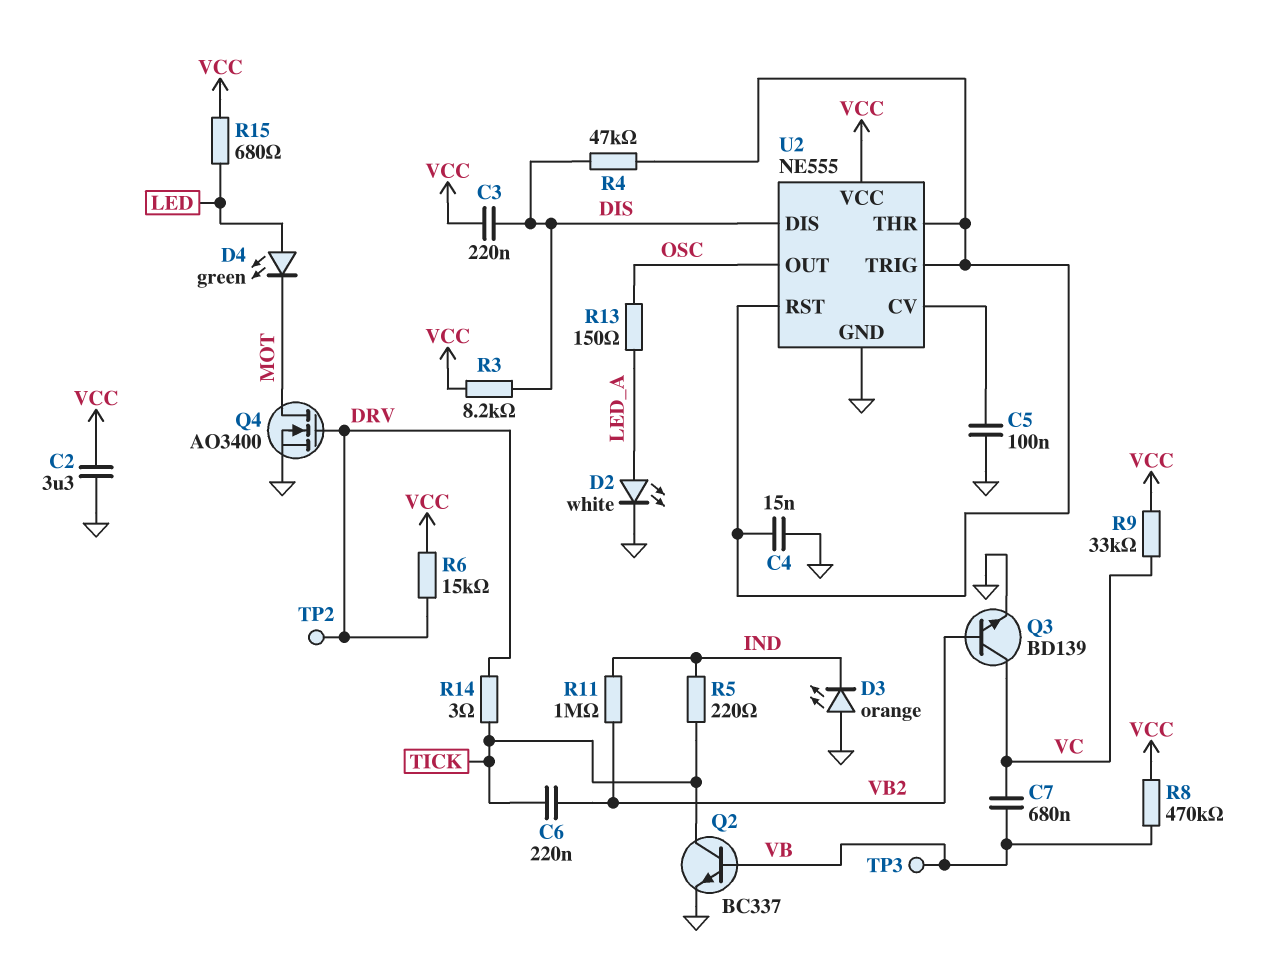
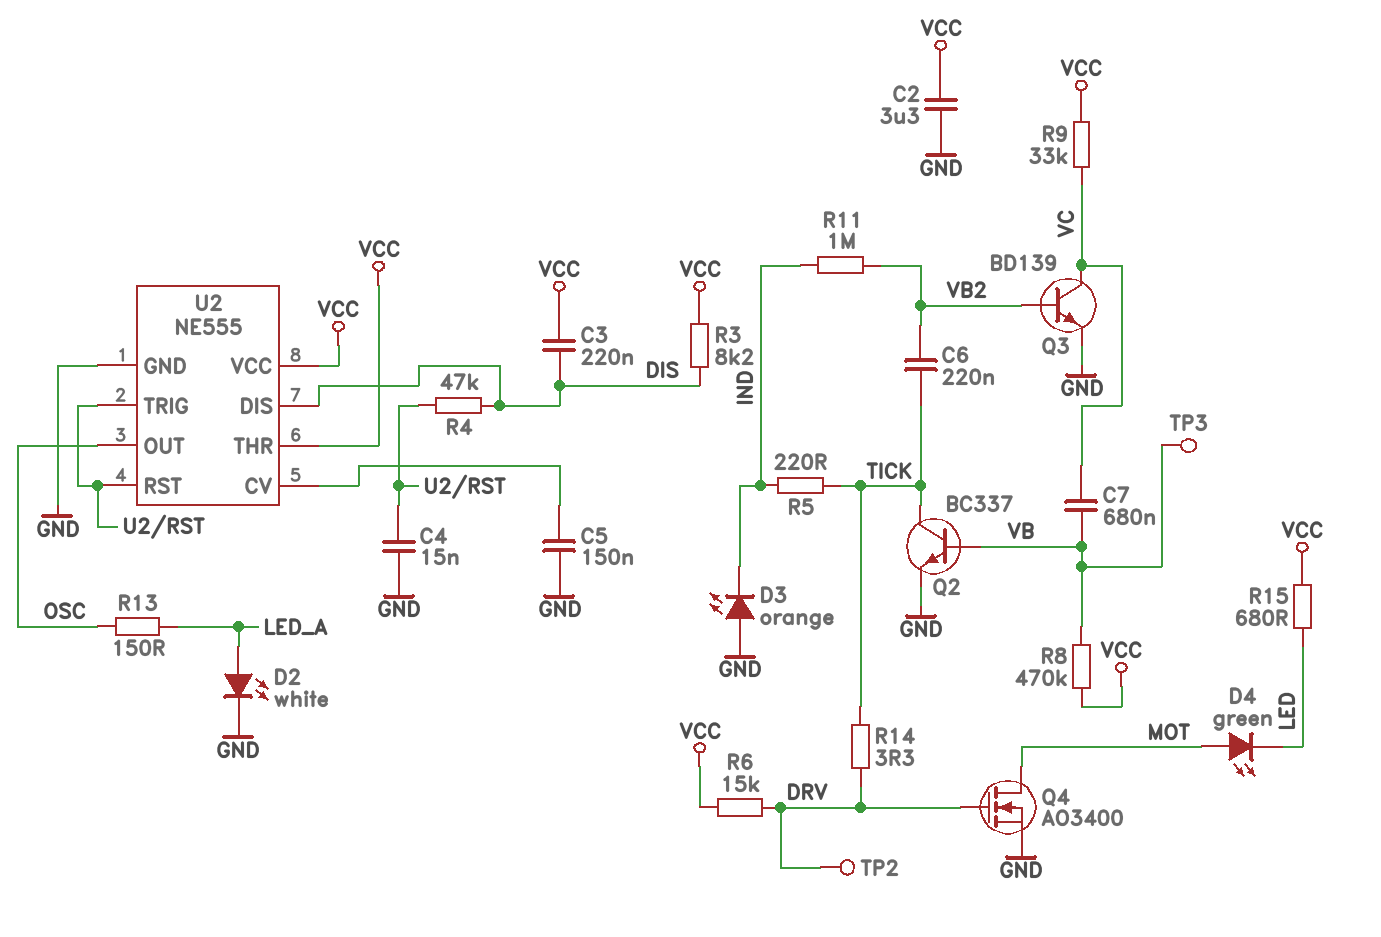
C5: 100nF (GND, U2/CV) -> 150nF (GND, U2/CV)
D4: LED green (A LED, K MOT) -> LED green (A MOT, K LED)
R14: 3 (DRV, TICK) -> 3.3 (DRV, TICK)
U2 pin THR: U2/RST -> VCC

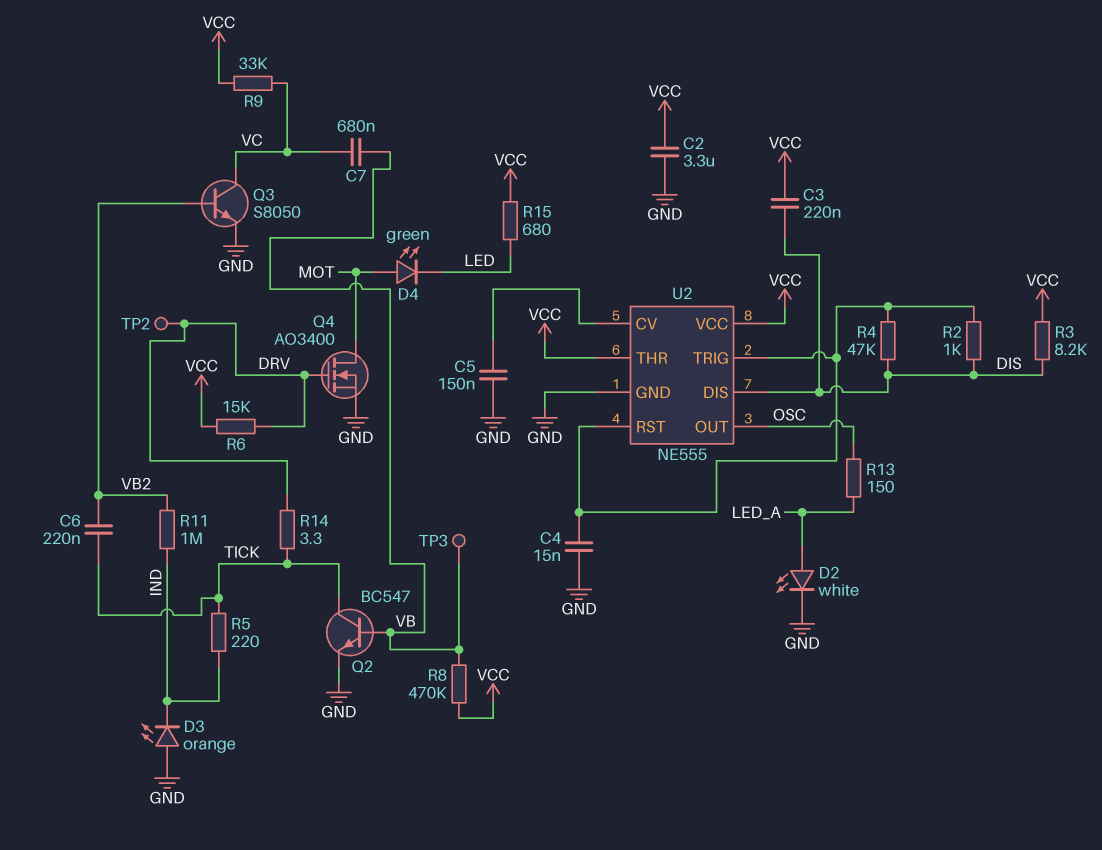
Q2: NPN BC337 (B VB, C TICK, E GND) -> NPN BC547 (B VB, C TICK, E GND)
Q3: NPN BD139 (B VB2, C VC, E GND) -> NPN S8050 (B VB2, C VC, E GND)
R2: none -> 1k (DIS, U2/RST)

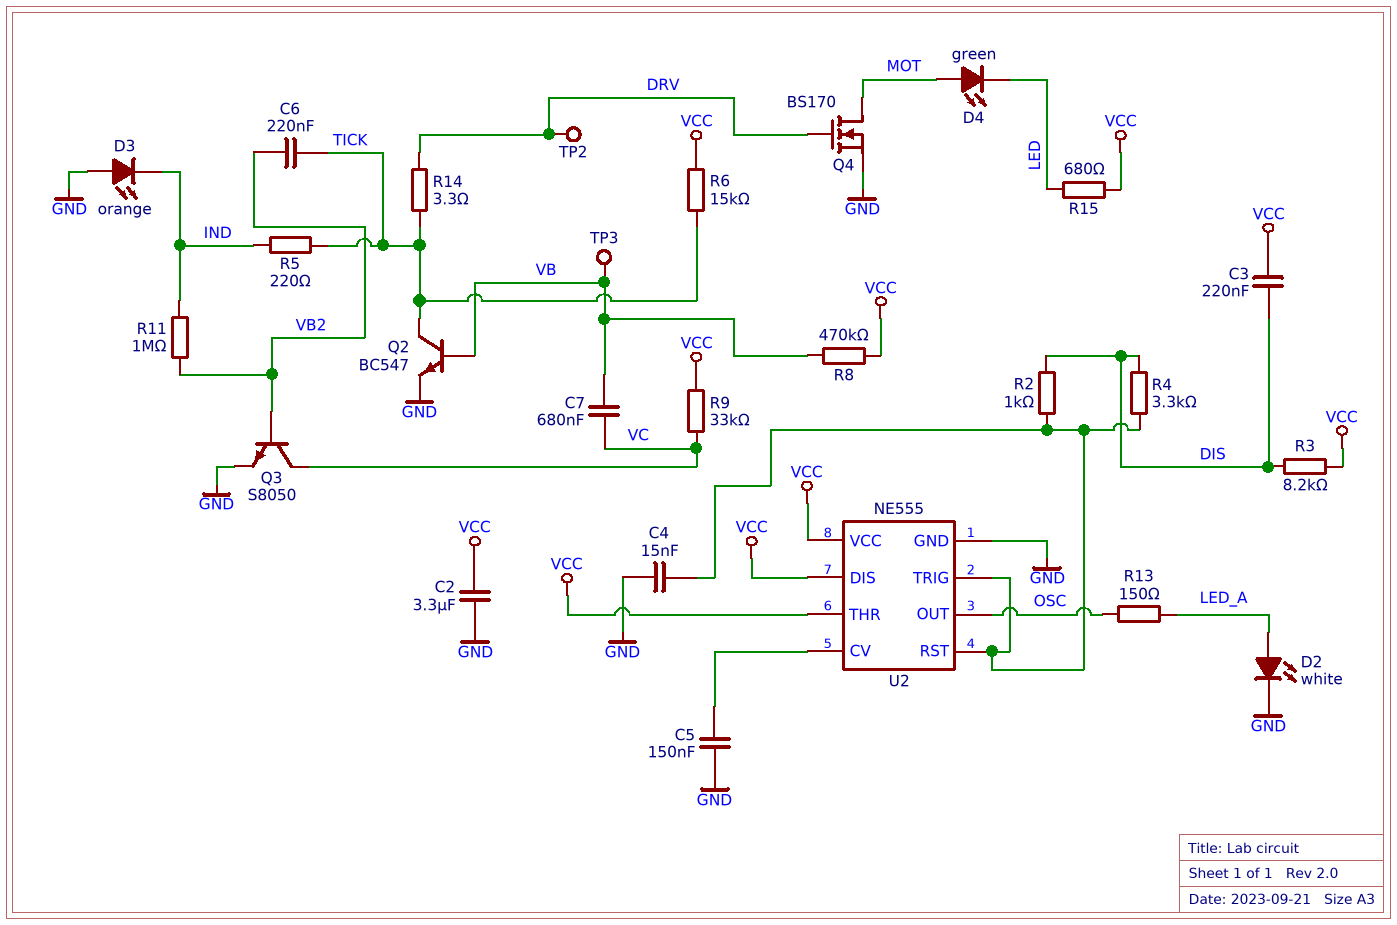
Q4: NMOS AO3400 (G DRV, D MOT, S GND) -> NMOS BS170 (G DRV, D MOT, S GND)
R4: 47k (DIS, U2/RST) -> 3.3k (DIS, U2/RST)
R6: 15k (DRV, VCC) -> 15k (TICK, VCC)
U2 pin DIS: DIS -> VCC

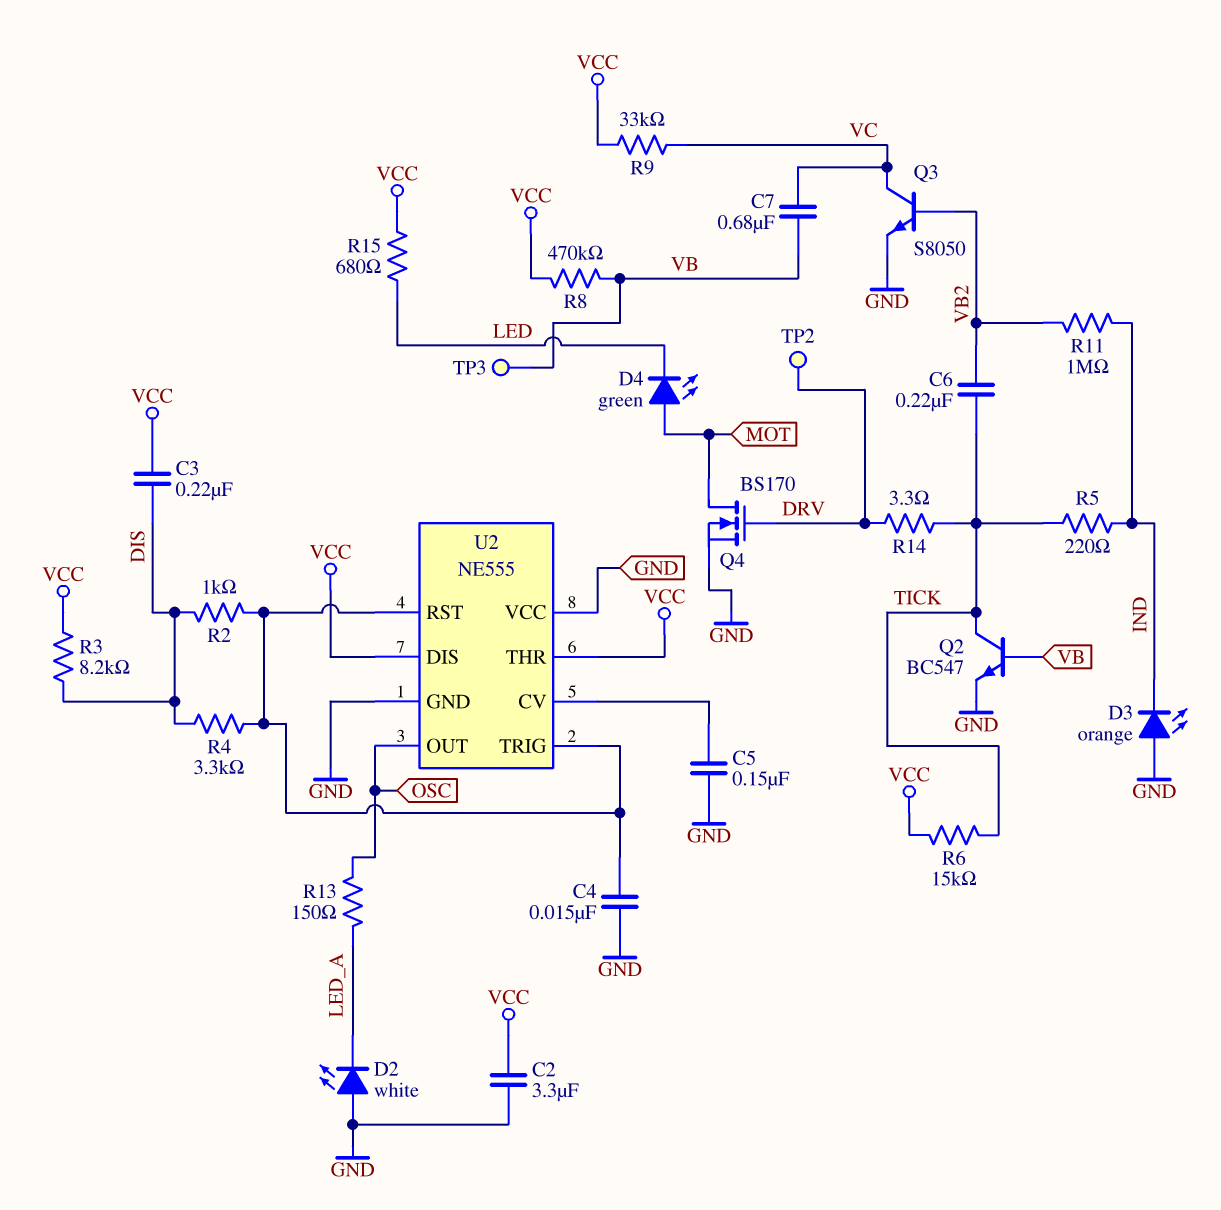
D2: LED white (A LED_A, K GND) -> LED white (A GND, K LED_A)
U2 pin VCC: VCC -> GND

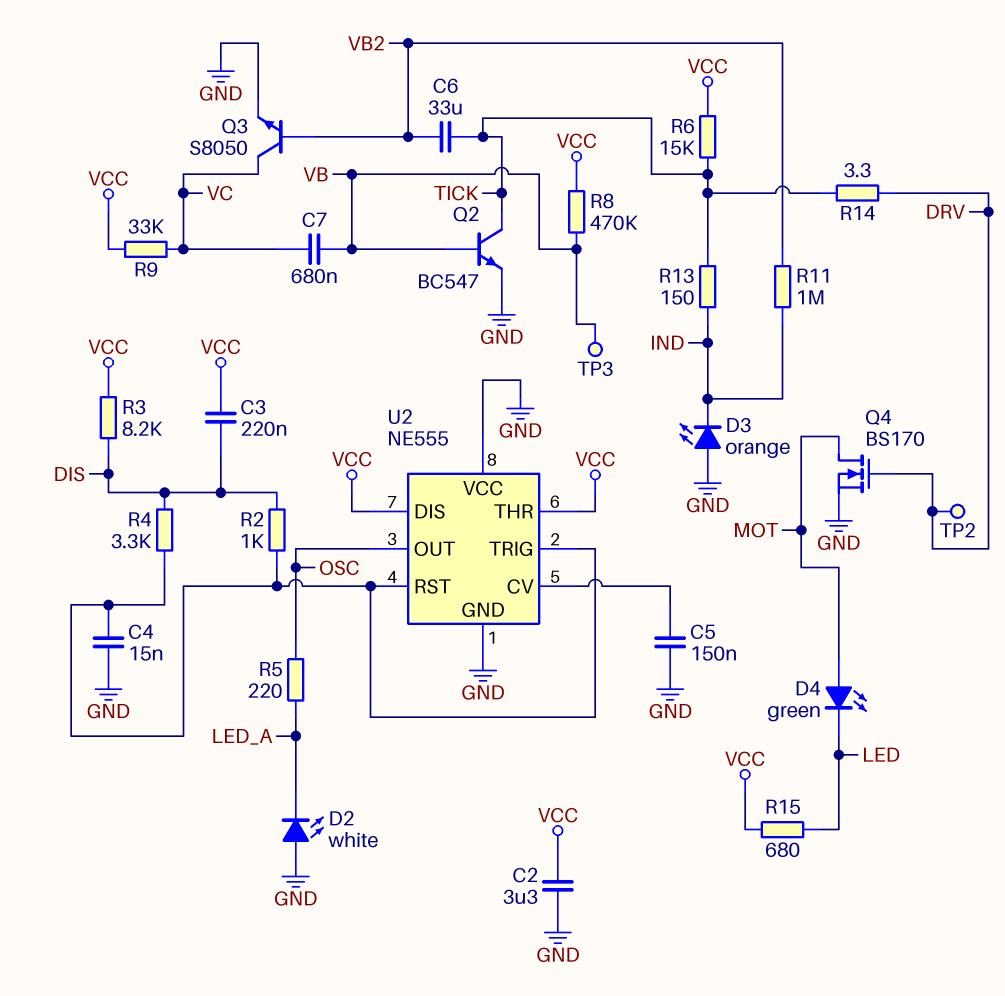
C6: 220nF (TICK, VB2) -> 33uF (TICK, VB2)
R5: 220 (IND, TICK) -> 220 (LED_A, OSC)
R13: 150 (LED_A, OSC) -> 150 (IND, TICK)

